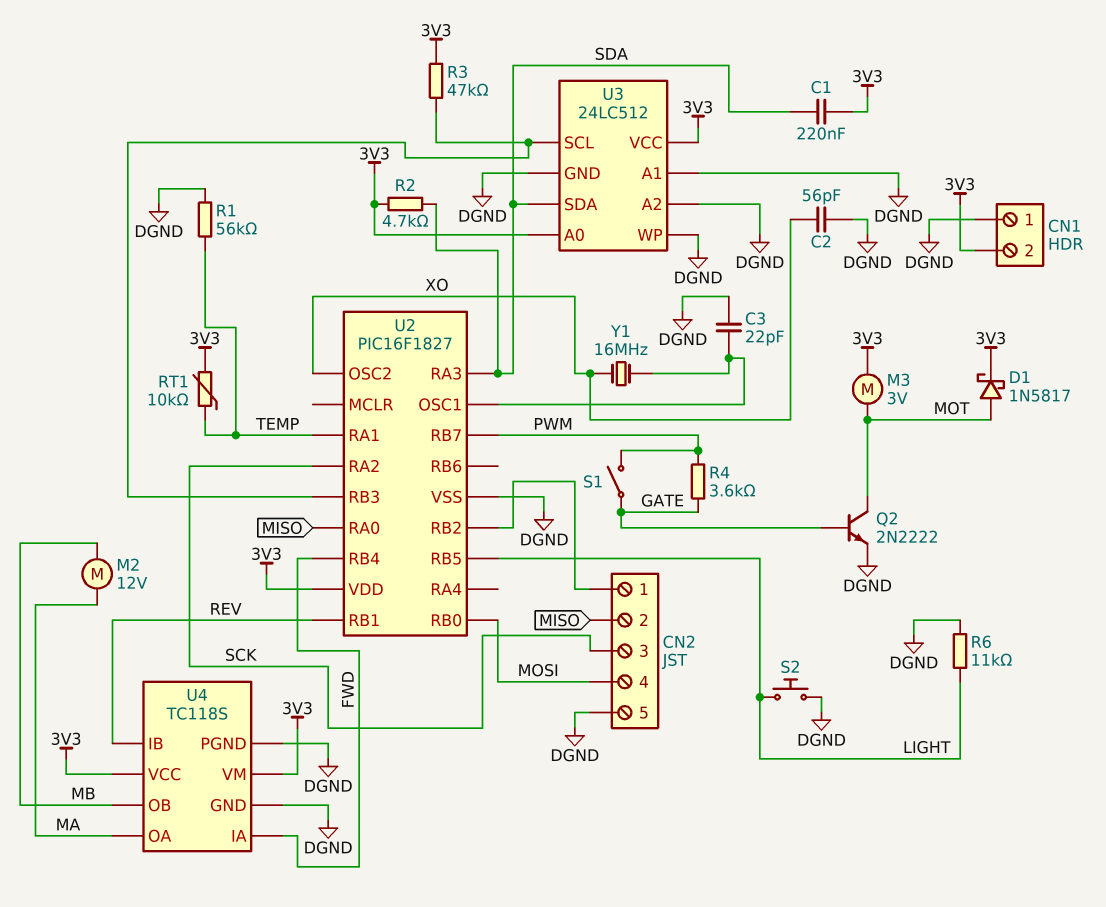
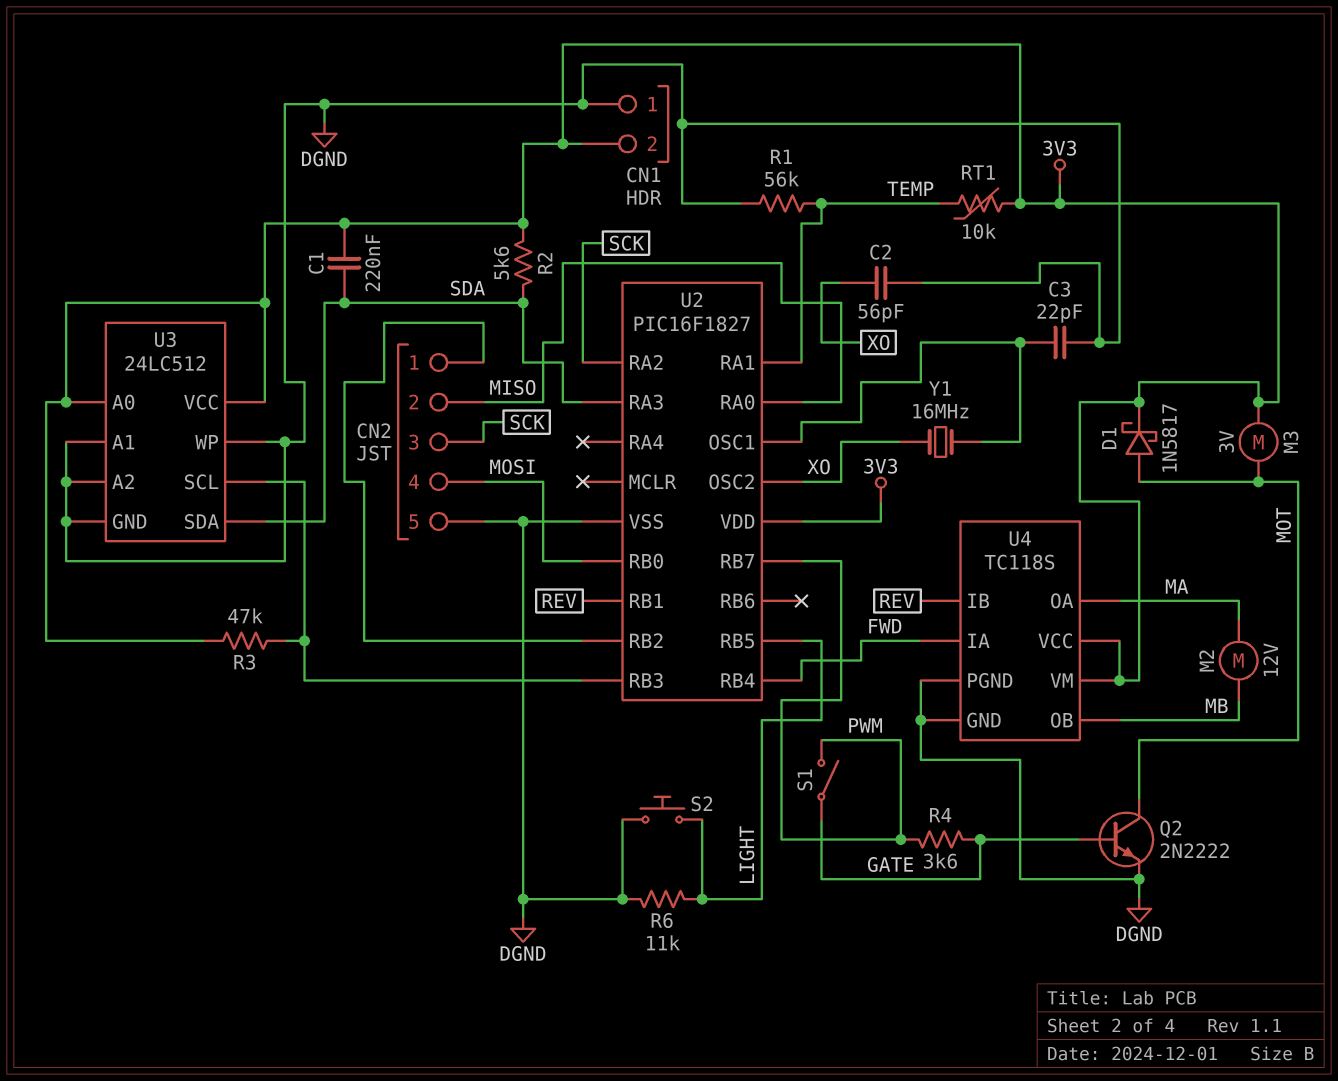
R2: 4.7k (3V3, SDA) -> 5.6k (3V3, SDA)

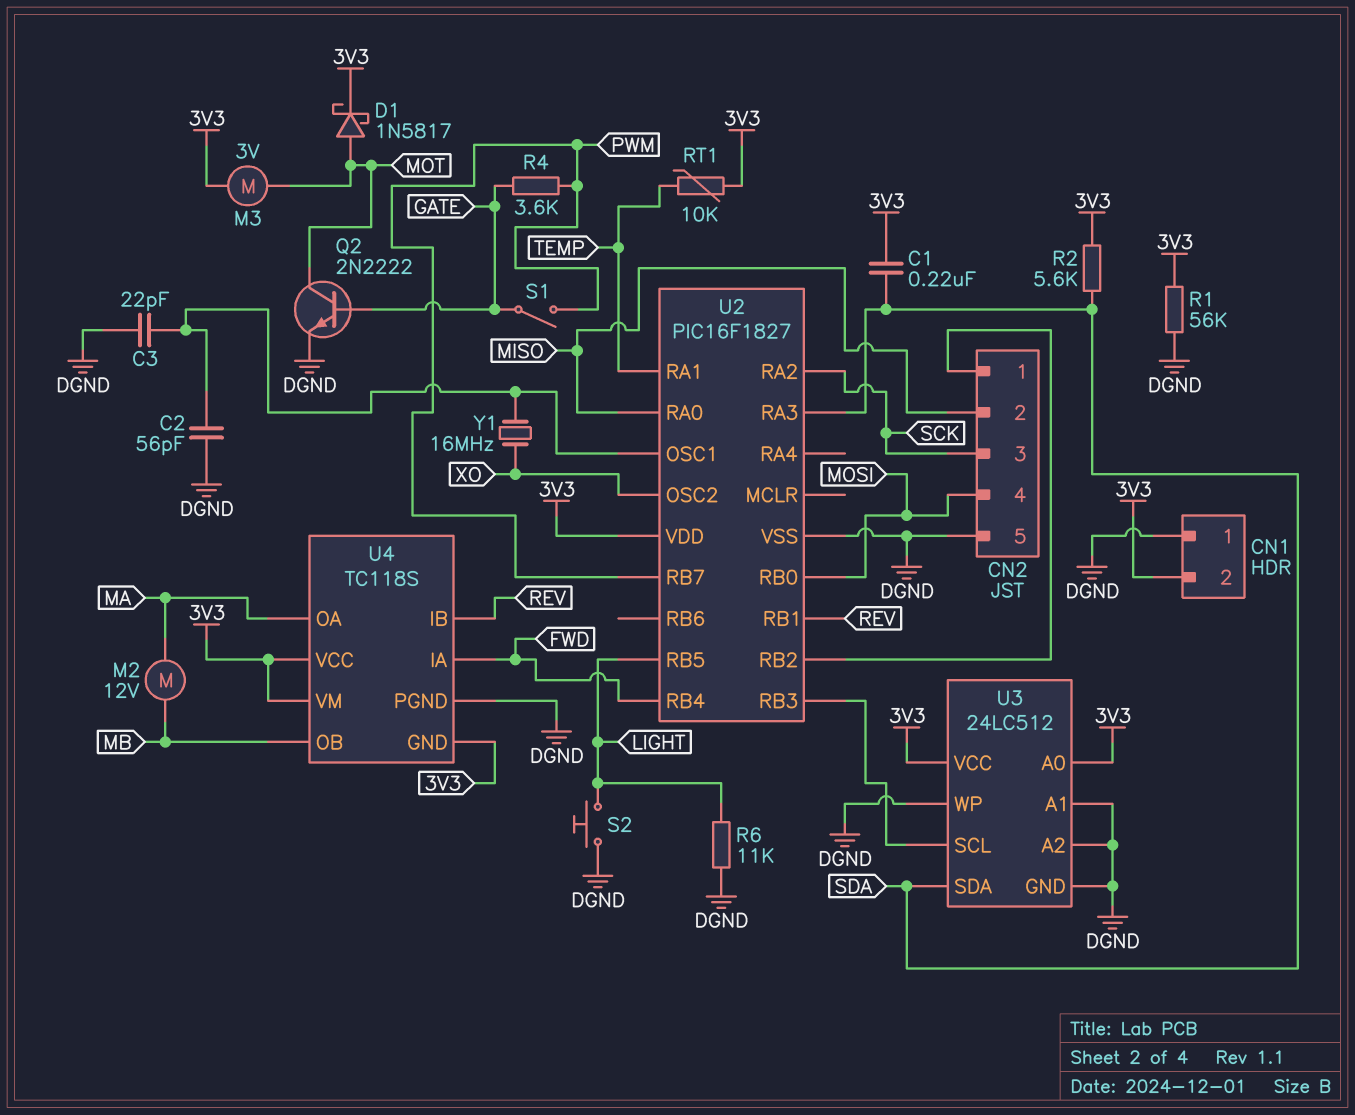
C2: 56pF (DGND, XO) -> 56pF (DGND, U2/OSC1)
R1: 56k (DGND, TEMP) -> 56k (3V3, DGND)
R3: 47k (3V3, U2/RB3) -> none
U4 pin GND: DGND -> 3V3

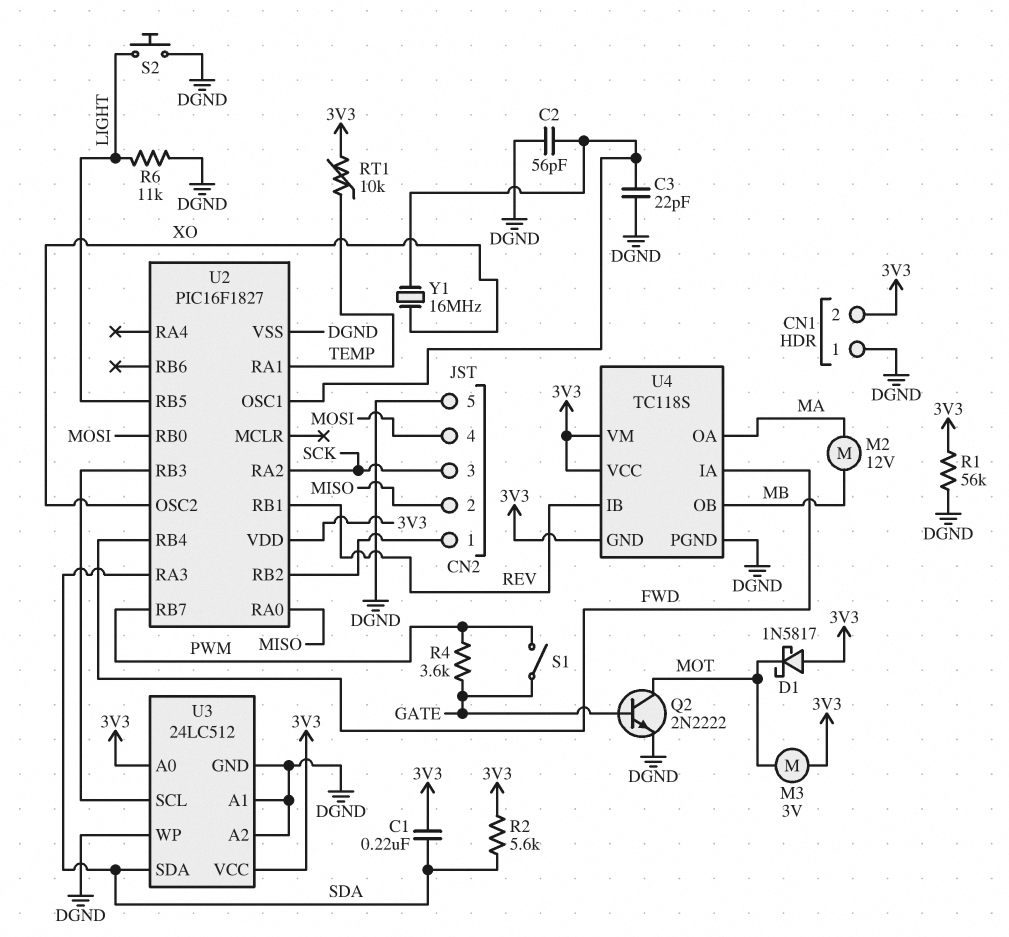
D1: schottky 1N5817 (A MOT, K 3V3) -> schottky 1N5817 (A 3V3, K MOT)

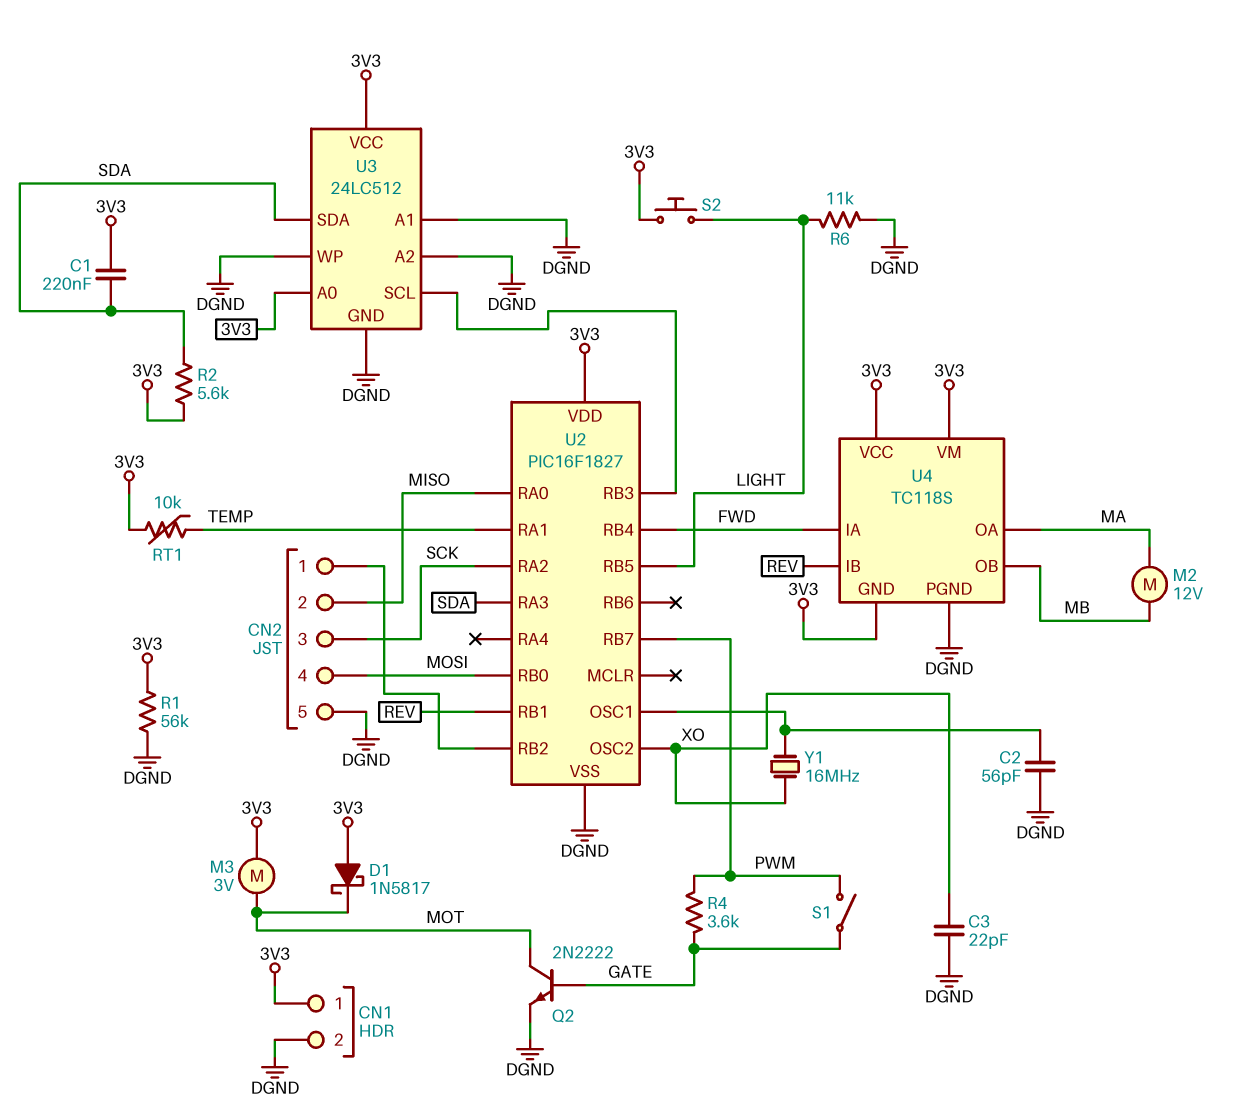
C3: 22pF (DGND, U2/OSC1) -> 22pF (DGND, XO)
CN1 pin 1: DGND -> 3V3
CN1 pin 2: 3V3 -> DGND
S2: button (DGND, LIGHT) -> button (3V3, LIGHT)

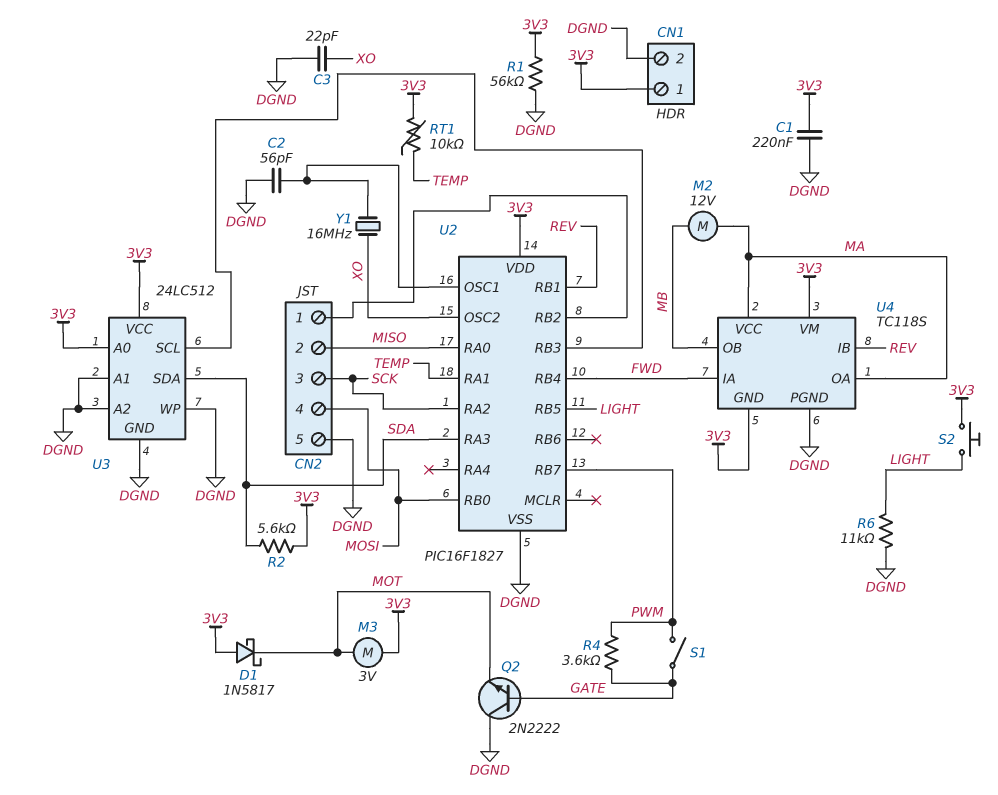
C1: 220nF (3V3, SDA) -> 220nF (3V3, DGND)
Q2: NPN 2N2222 (B GATE, C MOT, E DGND) -> NPN 2N2222 (B GATE, C DGND, E MOT)
U4 pin VCC: 3V3 -> MA

